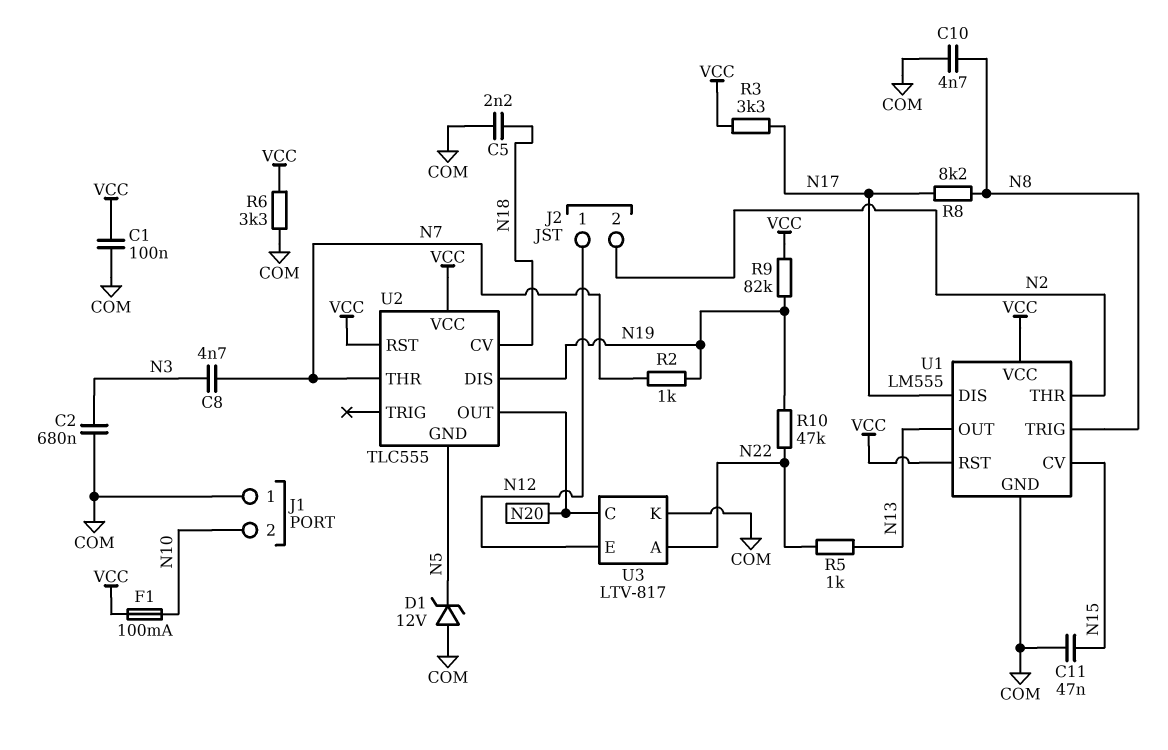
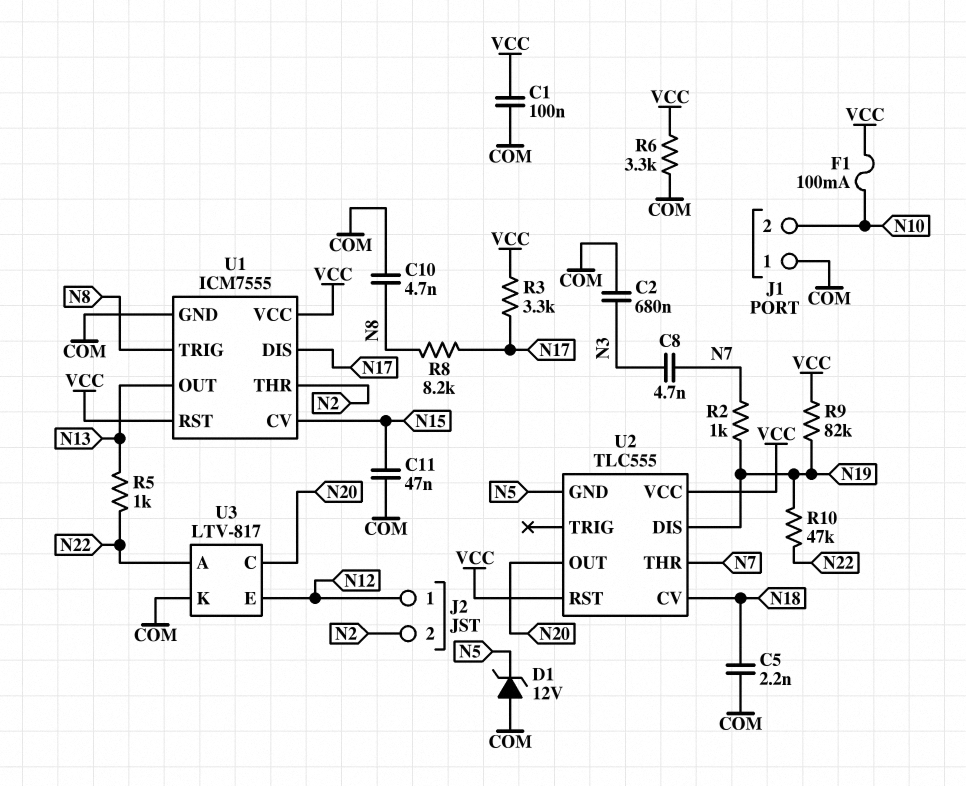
U1: LM555 -> ICM7555

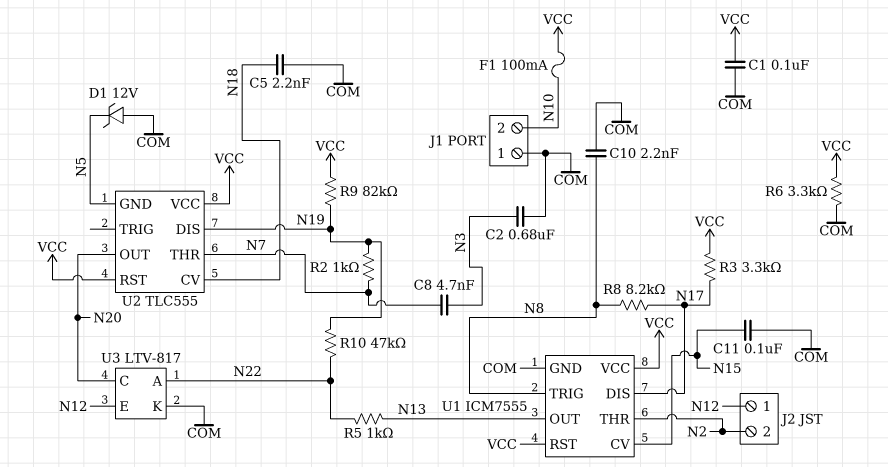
C10: 4.7nF (COM, N8) -> 2.2nF (COM, N8)
C11: 47nF (COM, N15) -> 100nF (COM, N15)

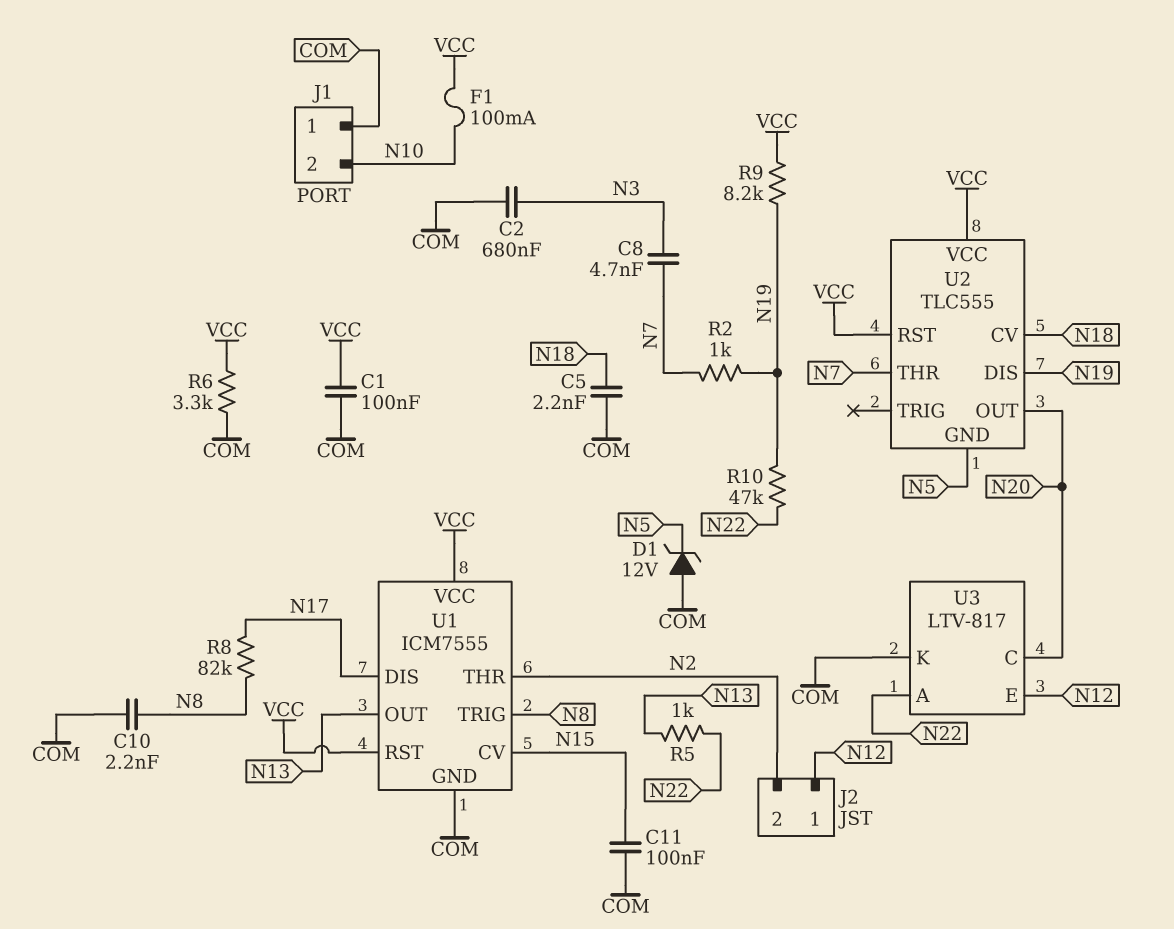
R3: 3.3k (N17, VCC) -> none
R8: 8.2k (N8, N17) -> 82k (N8, N17)
R9: 82k (N19, VCC) -> 8.2k (N19, VCC)

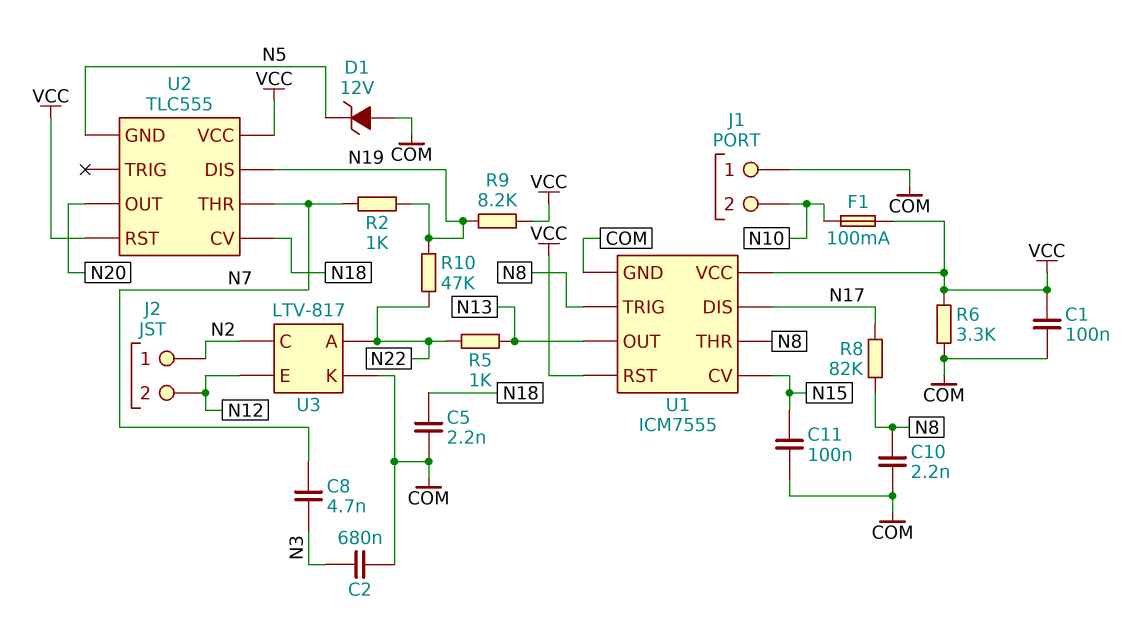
J2 pin 1: N12 -> N2
J2 pin 2: N2 -> N12
U1 pin THR: N2 -> N8
U3 pin C: N20 -> N2

